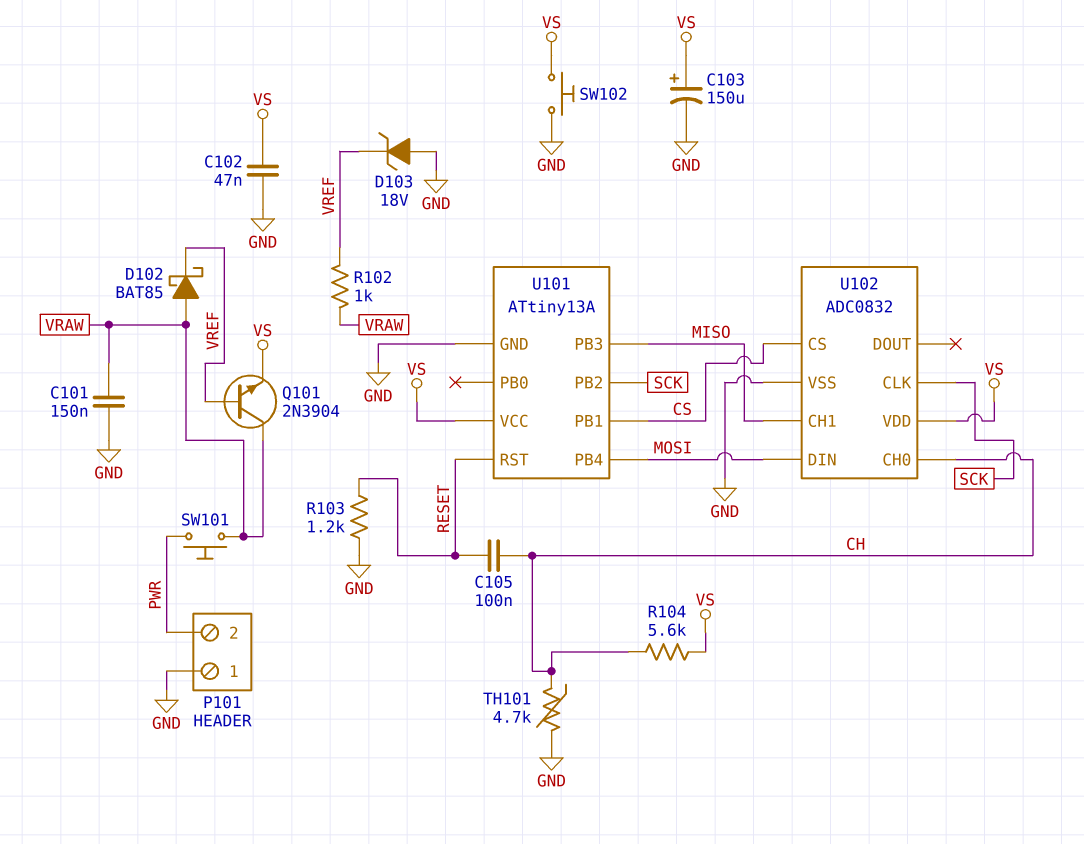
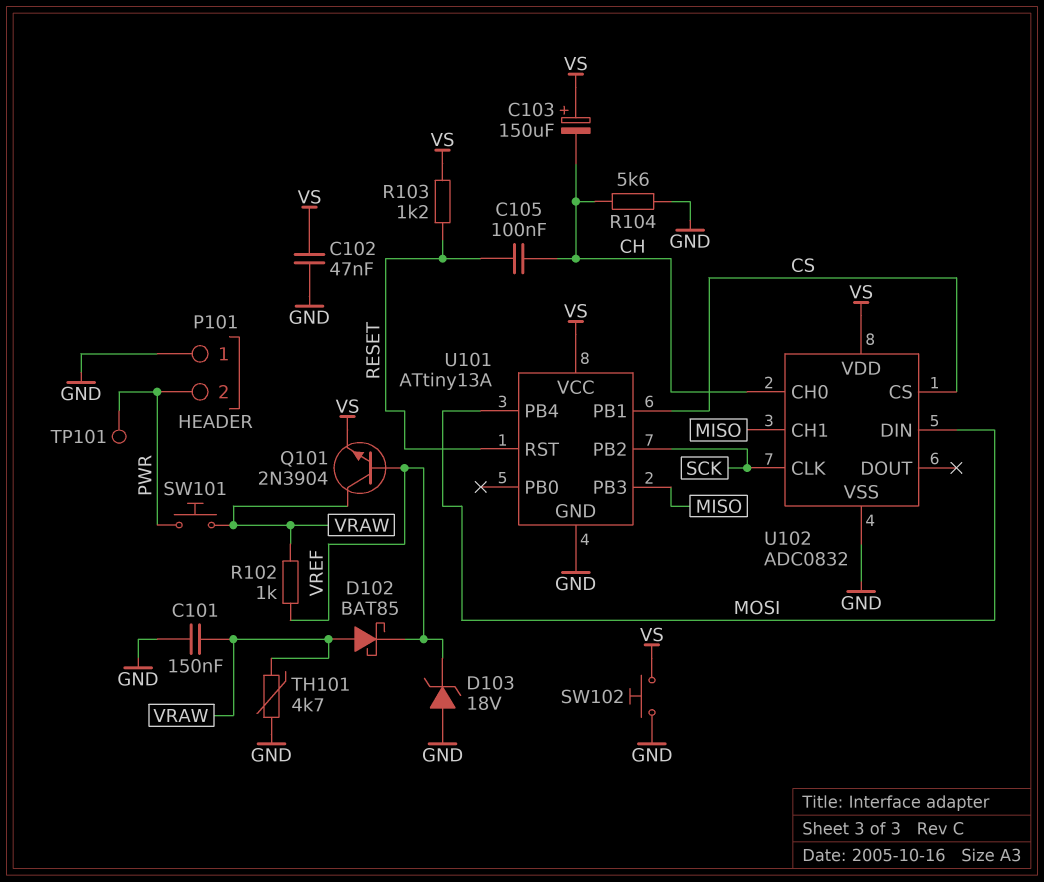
C103: 150uF (plus VS, minus GND) -> 150uF (plus VS, minus CH)
R103: 1.2k (GND, RESET) -> 1.2k (RESET, VS)
R104: 5.6k (CH, VS) -> 5.6k (CH, GND)
TH101: 4.7k (CH, GND) -> 4.7k (GND, VRAW)
TP101: none -> test point (PWR)

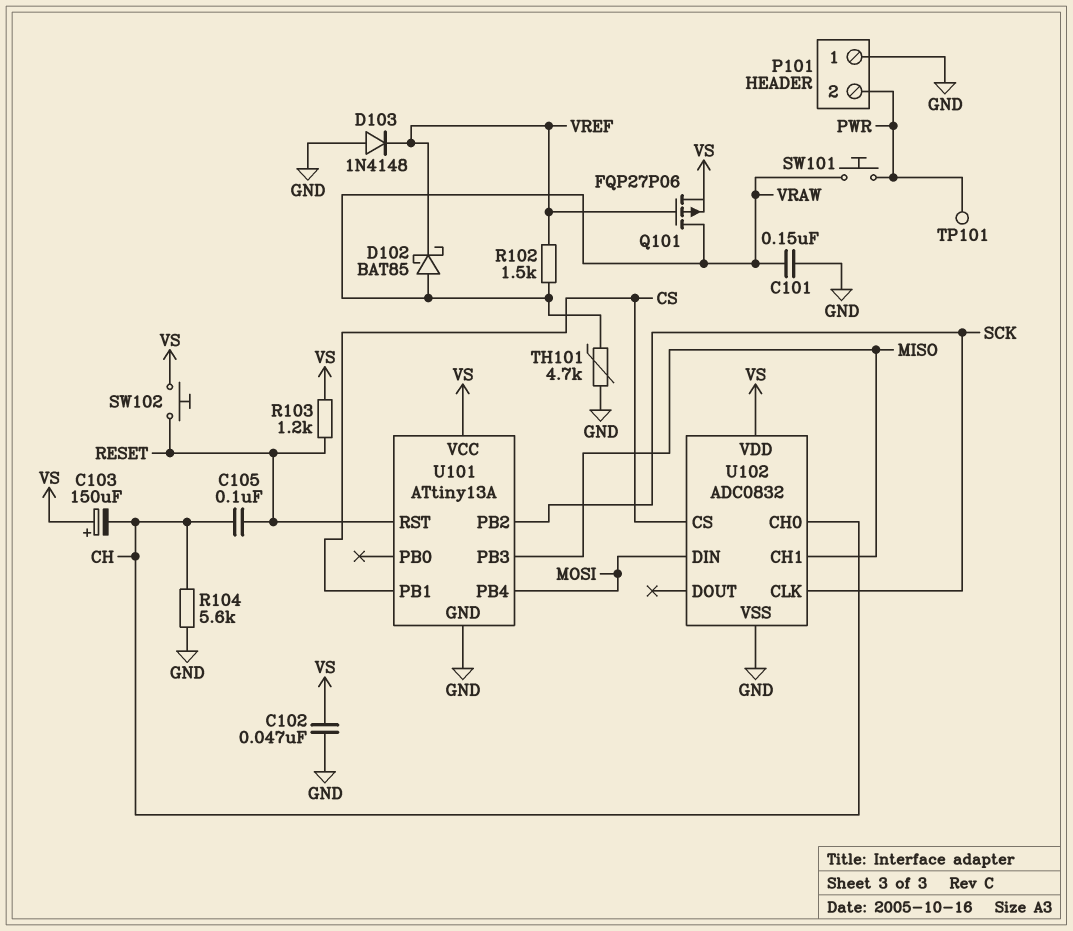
D103: zener 18V (A GND, K VREF) -> diode 1N4148 (A GND, K VREF)
Q101: NPN 2N3904 (B VREF, C VRAW, E VS) -> PMOS FQP27P06 (G VREF, D VRAW, S VS)
R102: 1k (VRAW, VREF) -> 1.5k (VRAW, VREF)
SW102: button (GND, VS) -> button (RESET, VS)

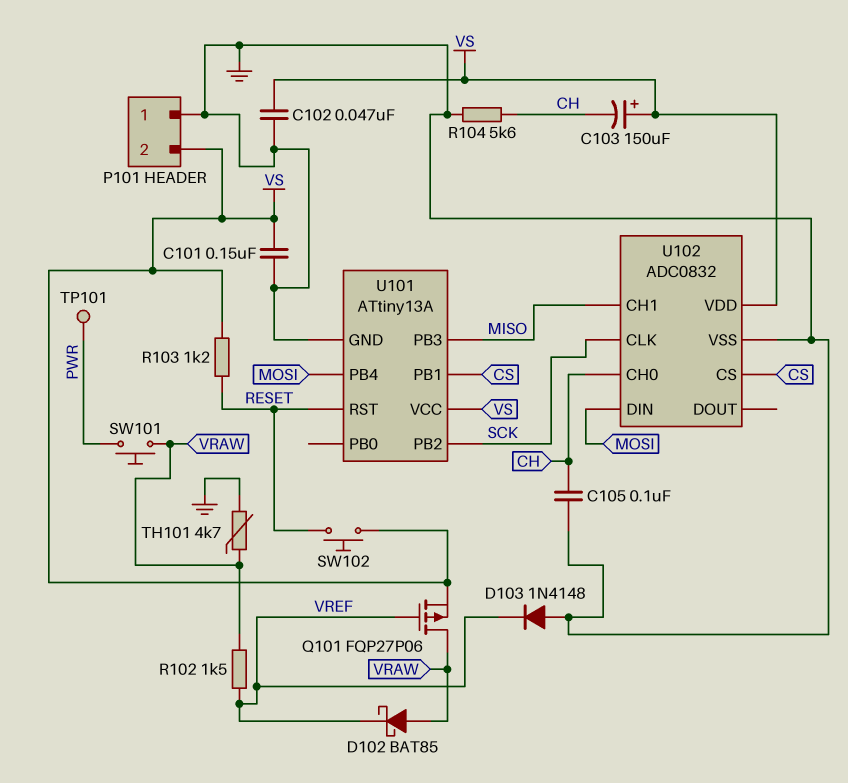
C101: 150nF (GND, VRAW) -> 150nF (GND, VS)
C105: 100nF (CH, RESET) -> 100nF (CH, GND)
P101 pin 2: PWR -> VS

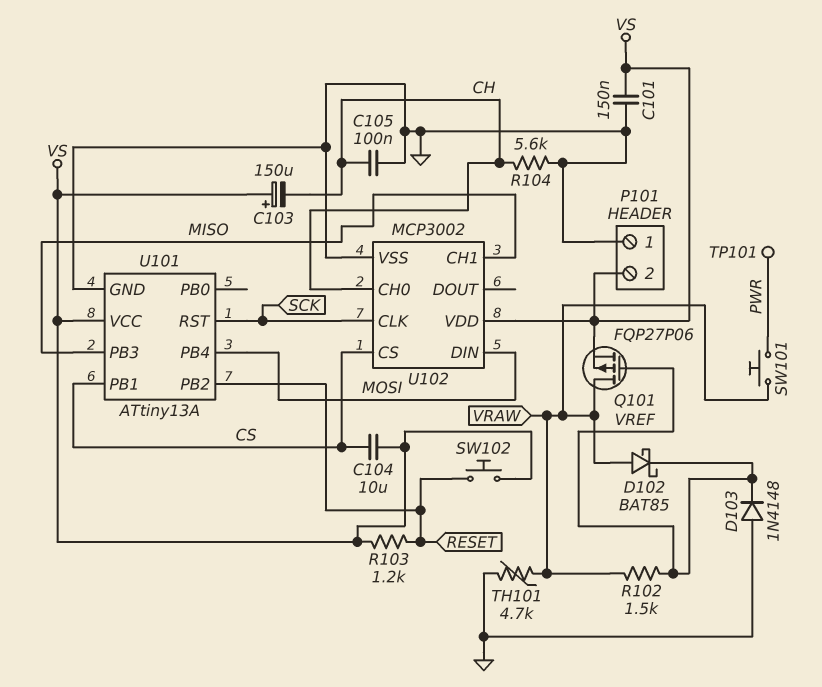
C102: 47nF (GND, VS) -> none
C104: none -> 10uF (CS, VS)
U101 pin PB2: SCK -> RESET
U101 pin RST: RESET -> SCK
U102: ADC0832 -> MCP3002

